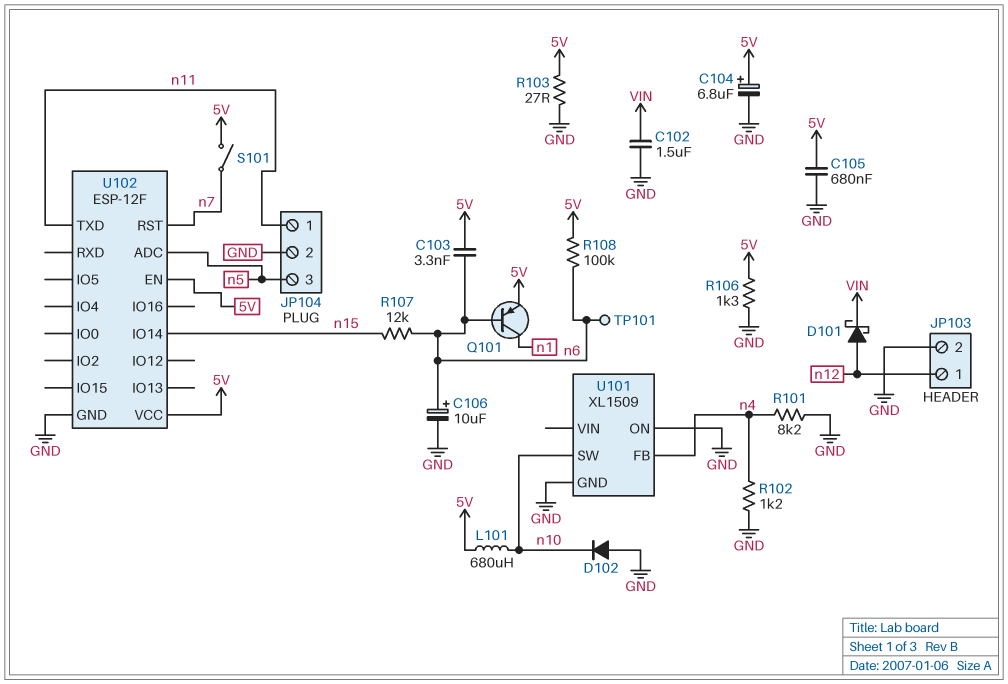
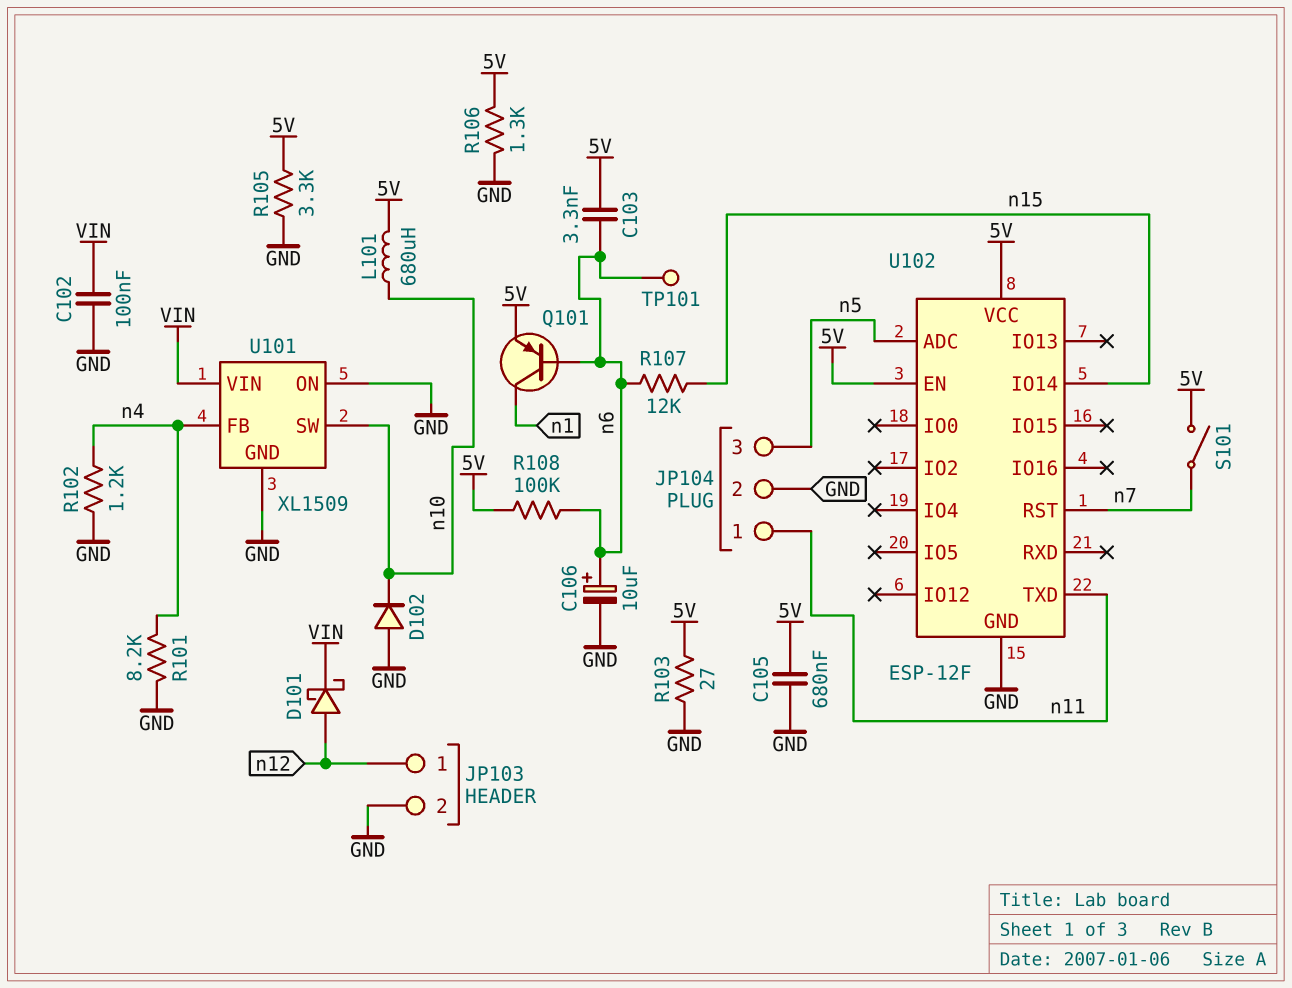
C102: 1.5uF (GND, VIN) -> 100nF (GND, VIN)
C104: 6.8uF (plus 5V, minus GND) -> none
R105: none -> 3.3k (5V, GND)
U101 pin VIN: none -> VIN

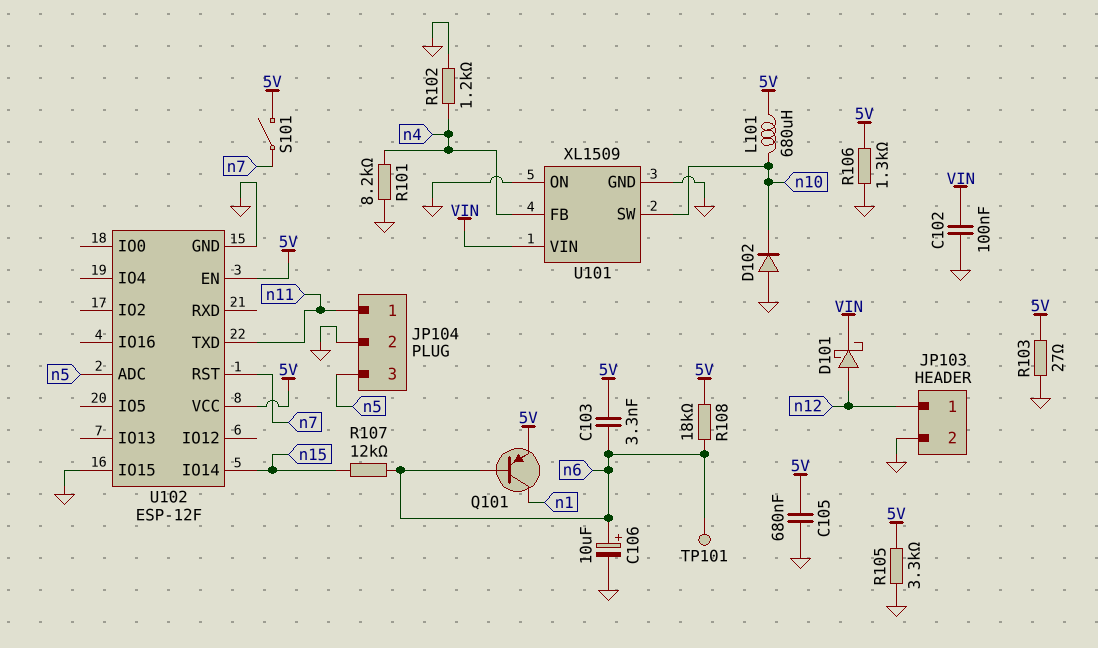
R108: 100k (5V, n6) -> 18k (5V, n6)
U102 pin IO15: none -> GND

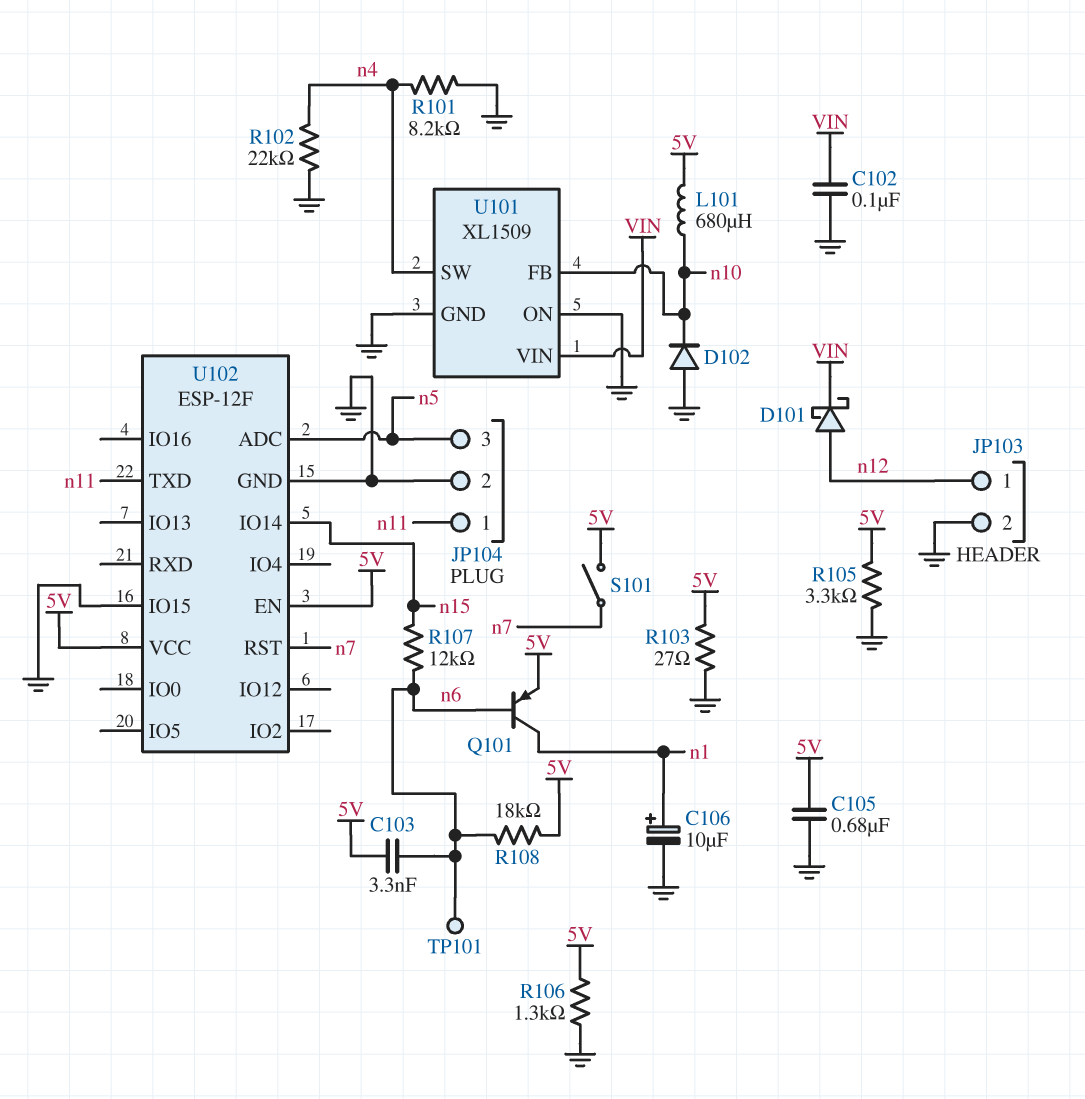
C106: 10uF (plus n6, minus GND) -> 10uF (plus n1, minus GND)
R102: 1.2k (GND, n4) -> 22k (GND, n4)
U101 pin FB: n4 -> n10
U101 pin SW: n10 -> n4

